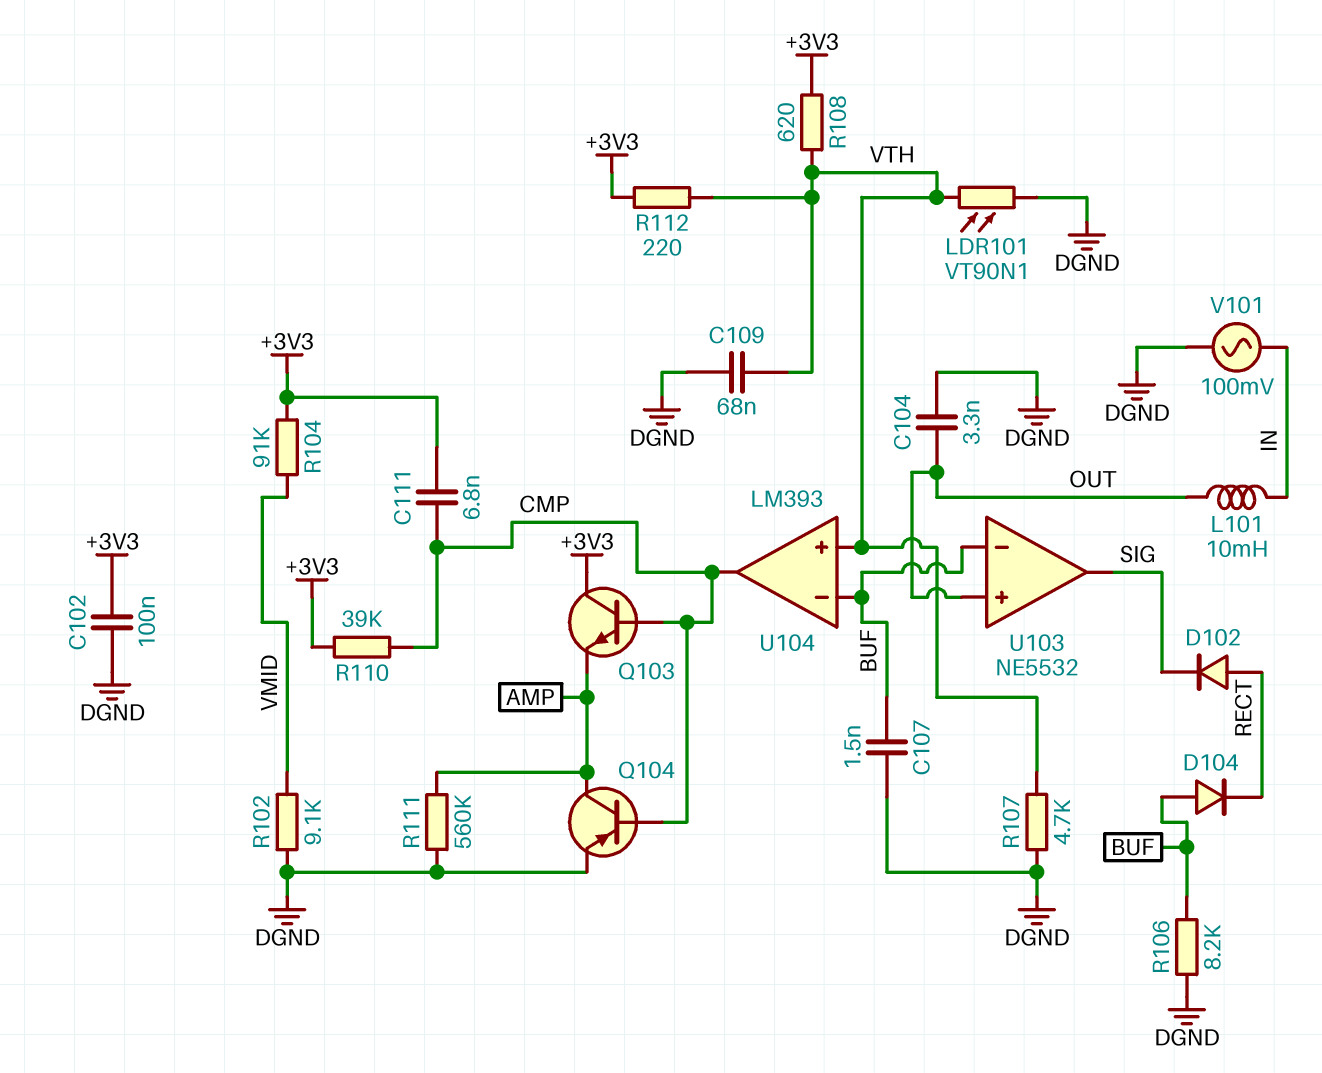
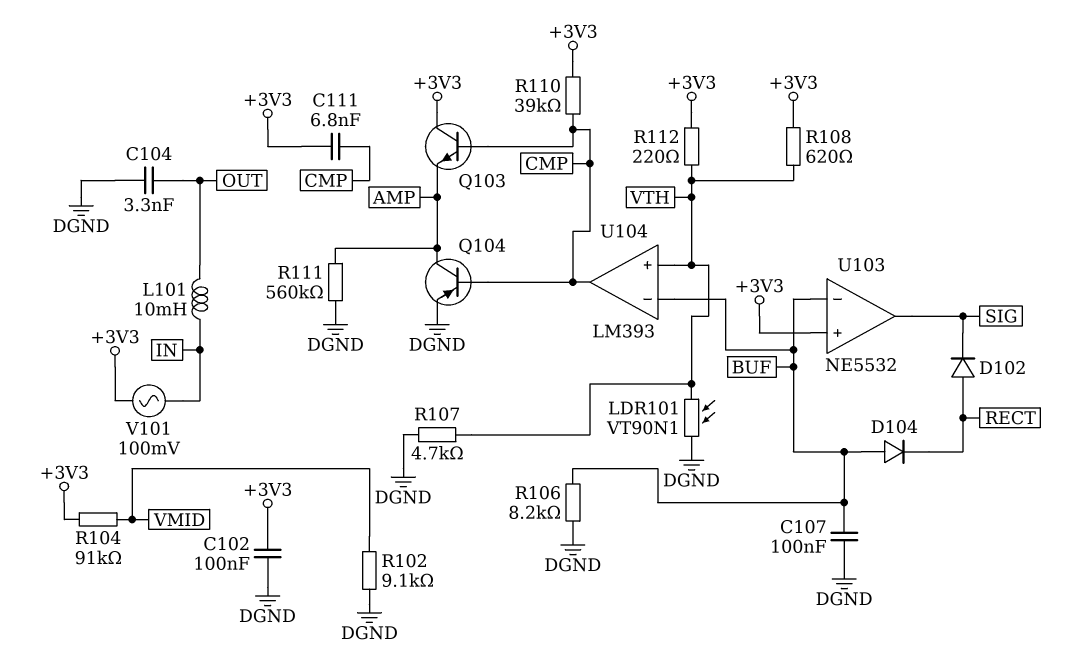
C107: 1.5nF (BUF, DGND) -> 100nF (BUF, DGND)
C109: 68nF (DGND, VTH) -> none
U103 pin in+: OUT -> +3V3
V101: AC 100mV (DGND, IN) -> AC 100mV (+3V3, IN)

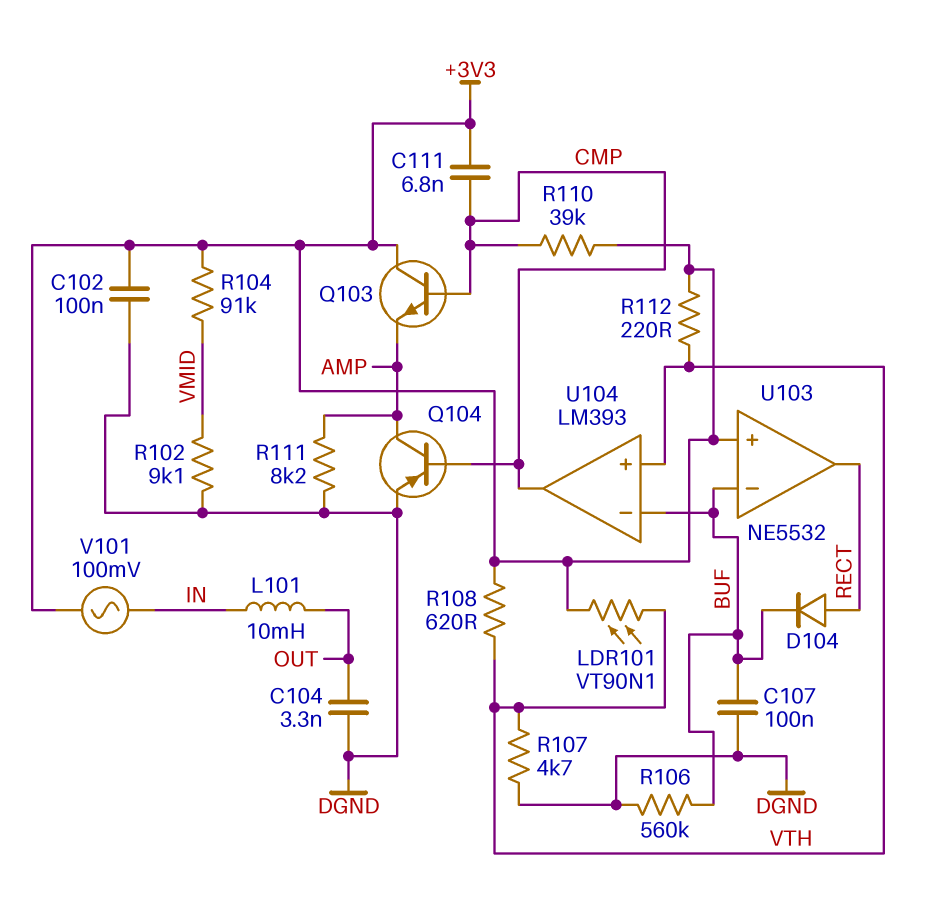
D102: diode (A RECT, K SIG) -> none
D104: diode (A BUF, K RECT) -> diode (A RECT, K BUF)
LDR101: VT90N1 (DGND, VTH) -> VT90N1 (+3V3, VTH)
R106: 8.2k (BUF, DGND) -> 560k (BUF, DGND)
R111: 560k (AMP, DGND) -> 8.2k (AMP, DGND)
U103 pin out: SIG -> RECT

